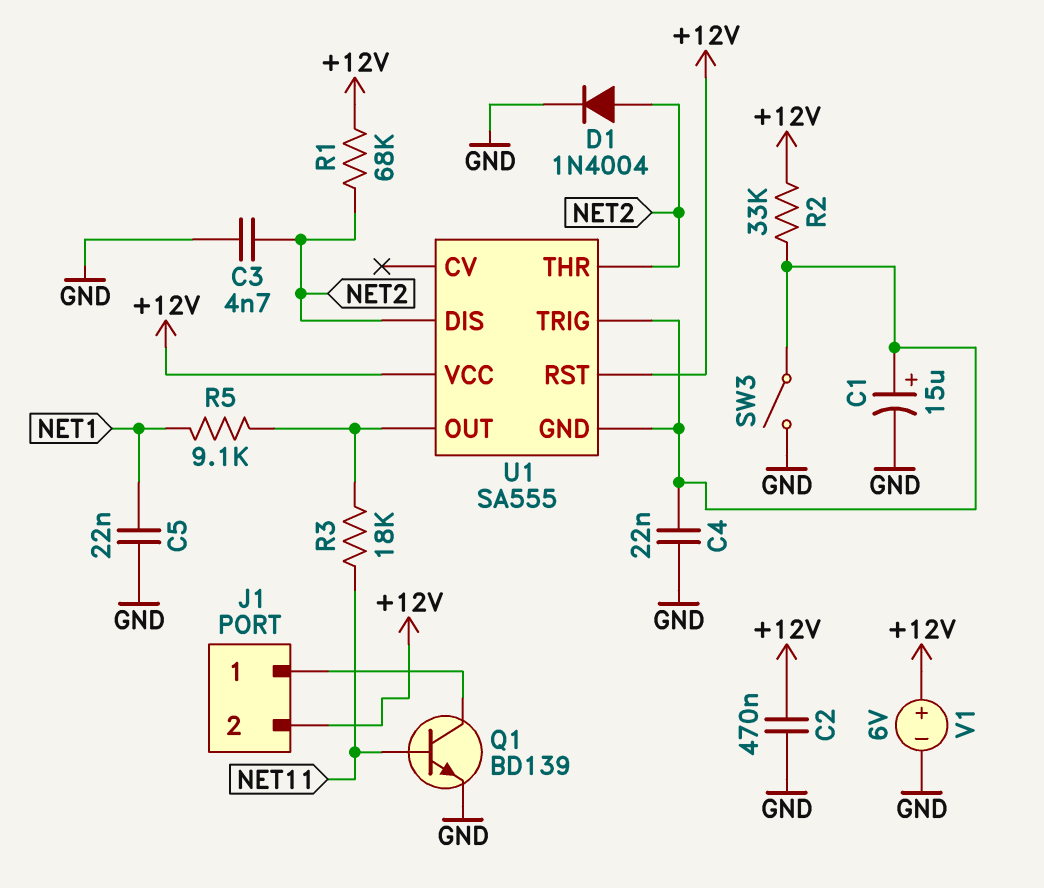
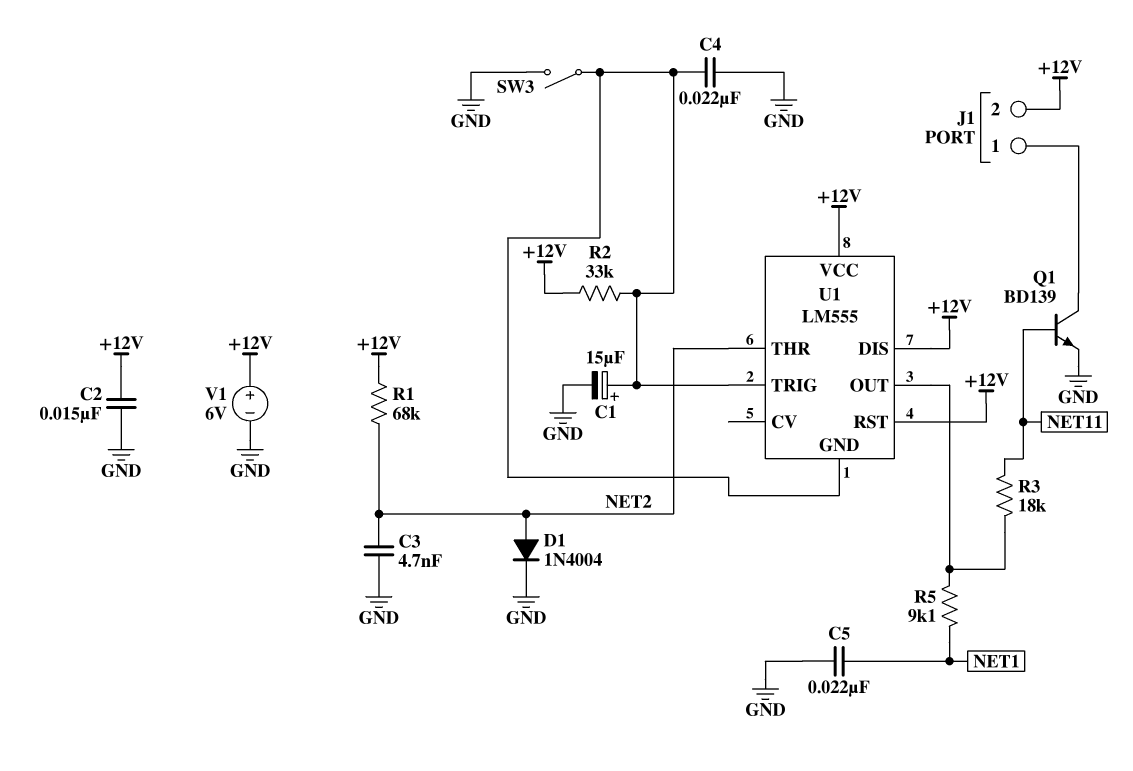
C2: 470nF (+12V, GND) -> 15nF (+12V, GND)
U1: SA555 -> LM555
U1 pin DIS: NET2 -> +12V

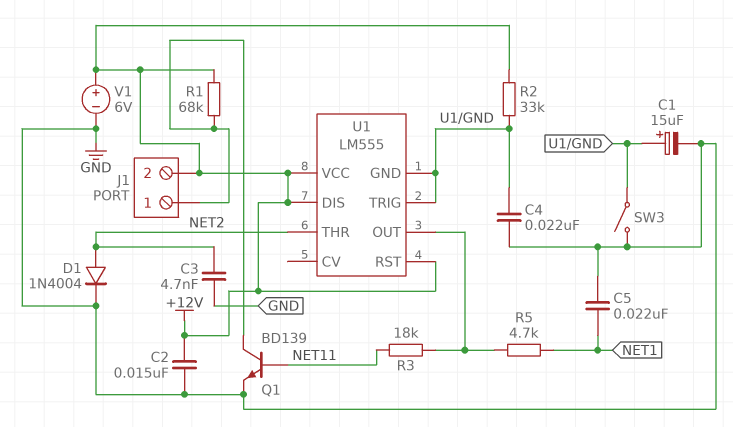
R1: 68k (+12V, NET2) -> 68k (+12V, J1/1)
R5: 9.1k (NET1, U1/OUT) -> 4.7k (NET1, U1/OUT)

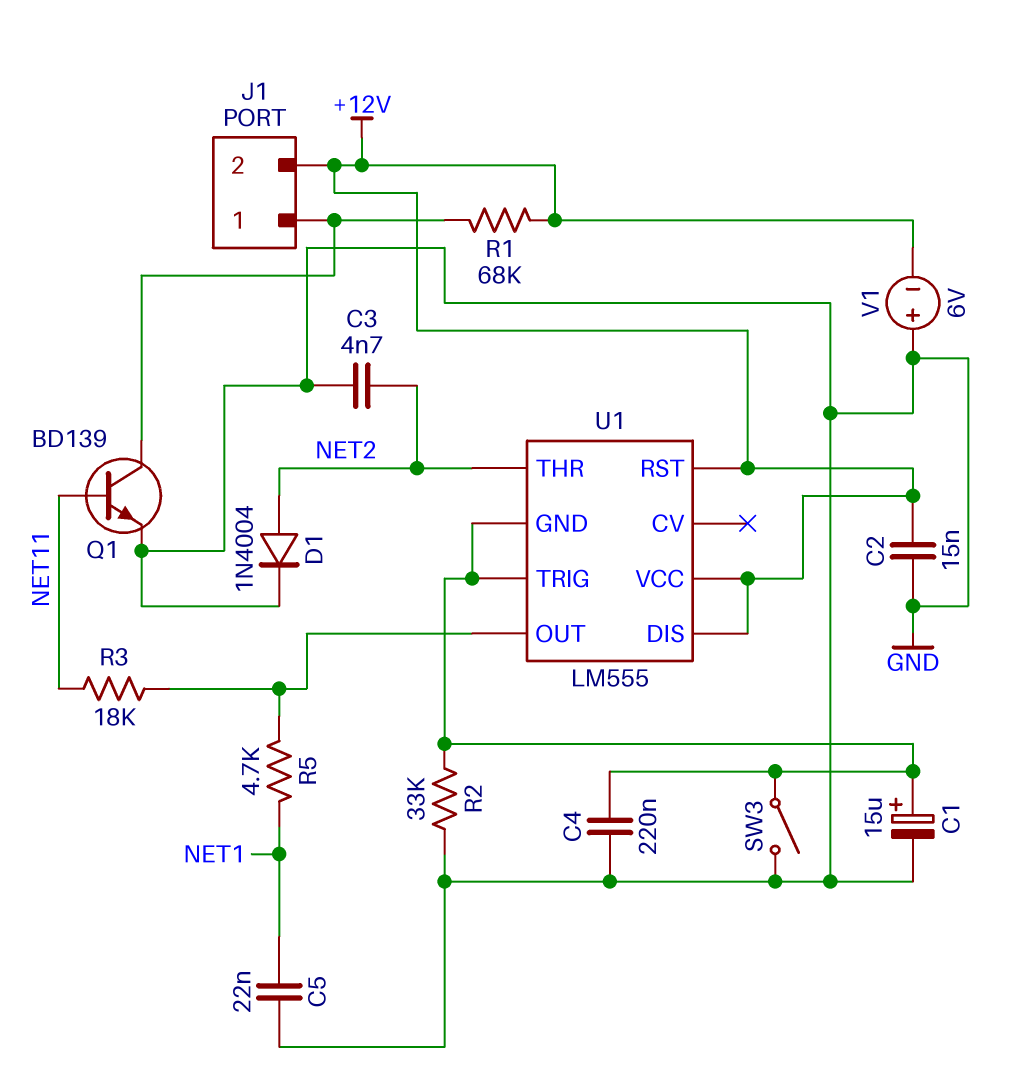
C4: 22nF (GND, U1/GND) -> 220nF (GND, U1/GND)
R2: 33k (+12V, U1/GND) -> 33k (GND, U1/GND)
V1: 6V (plus +12V, minus GND) -> 6V (plus GND, minus +12V)

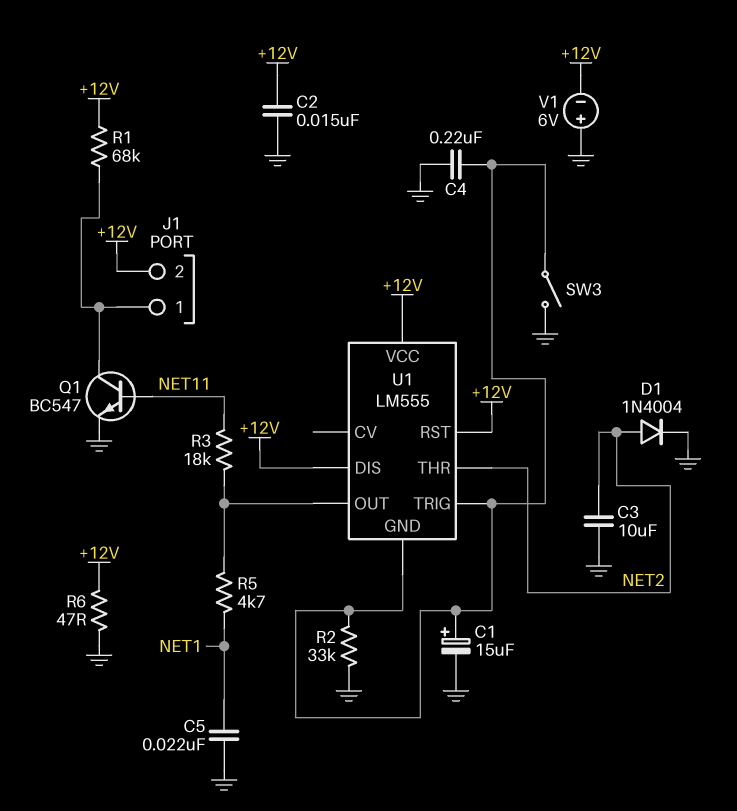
C3: 4.7nF (GND, NET2) -> 10uF (GND, NET2)
Q1: NPN BD139 (B NET11, C J1/1, E GND) -> NPN BC547 (B NET11, C J1/1, E GND)
R6: none -> 47 (+12V, GND)

